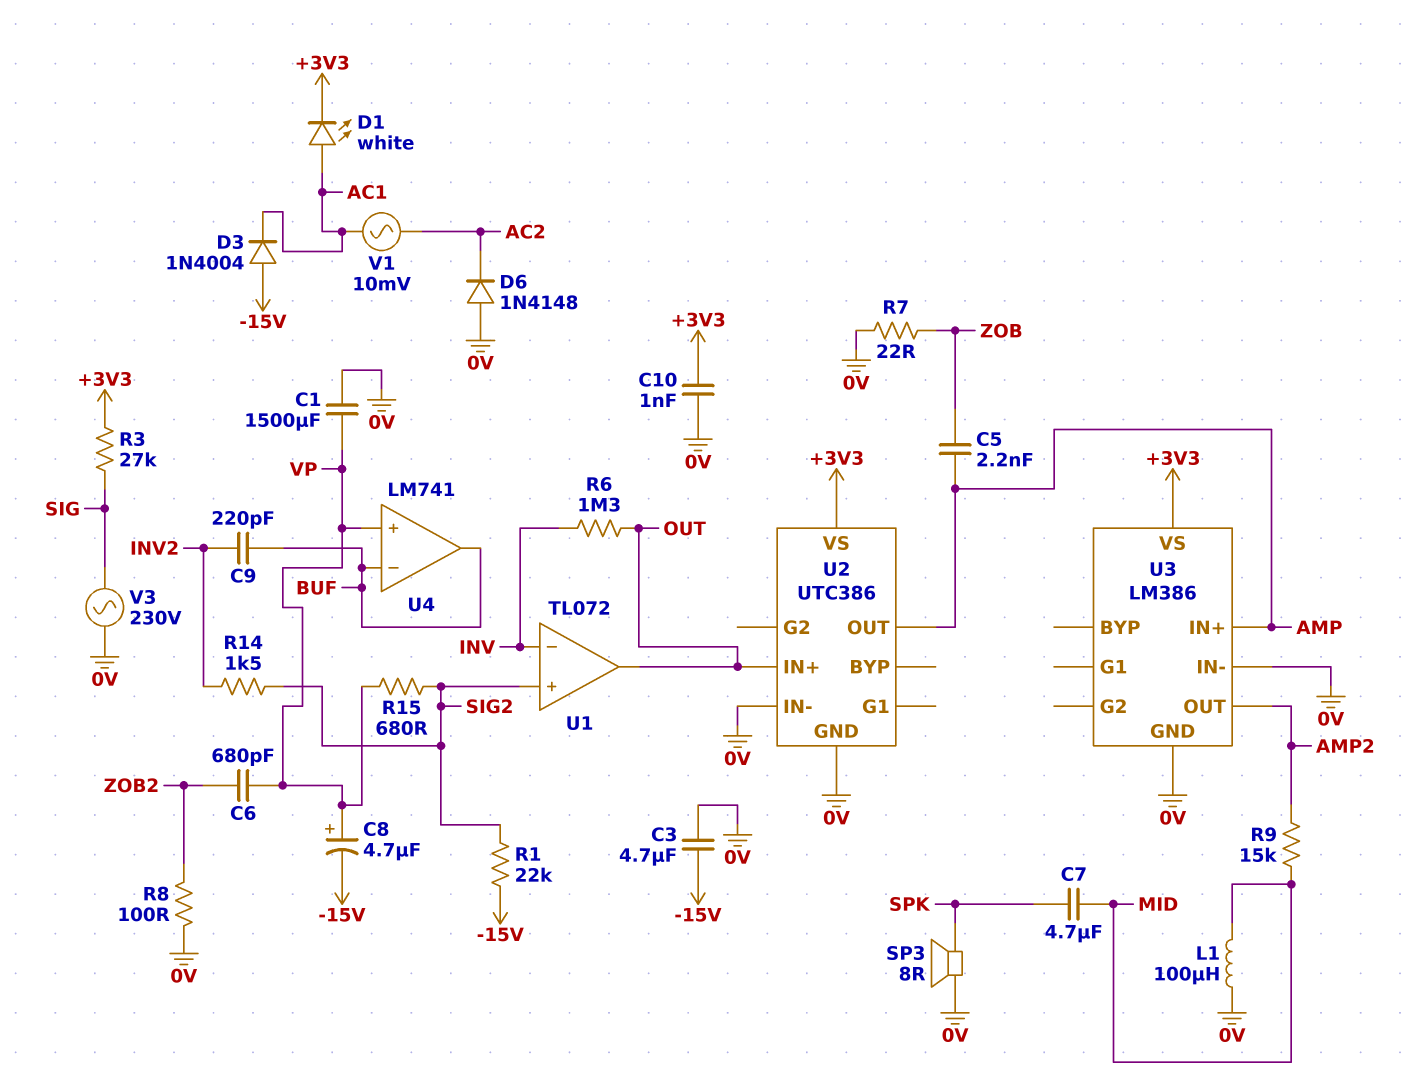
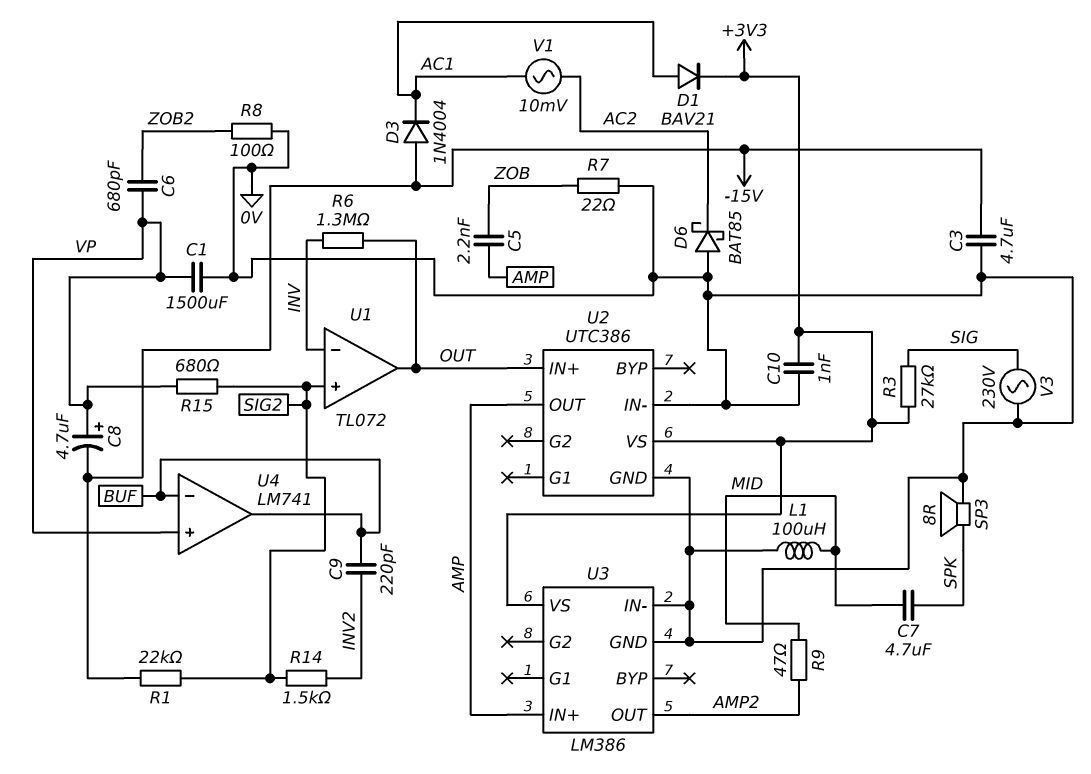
D1: LED white (A AC1, K +3V3) -> diode BAV21 (A AC1, K +3V3)
D6: diode 1N4148 (A 0V, K AC2) -> schottky BAT85 (A 0V, K AC2)
R9: 15k (AMP2, MID) -> 47 (AMP2, MID)

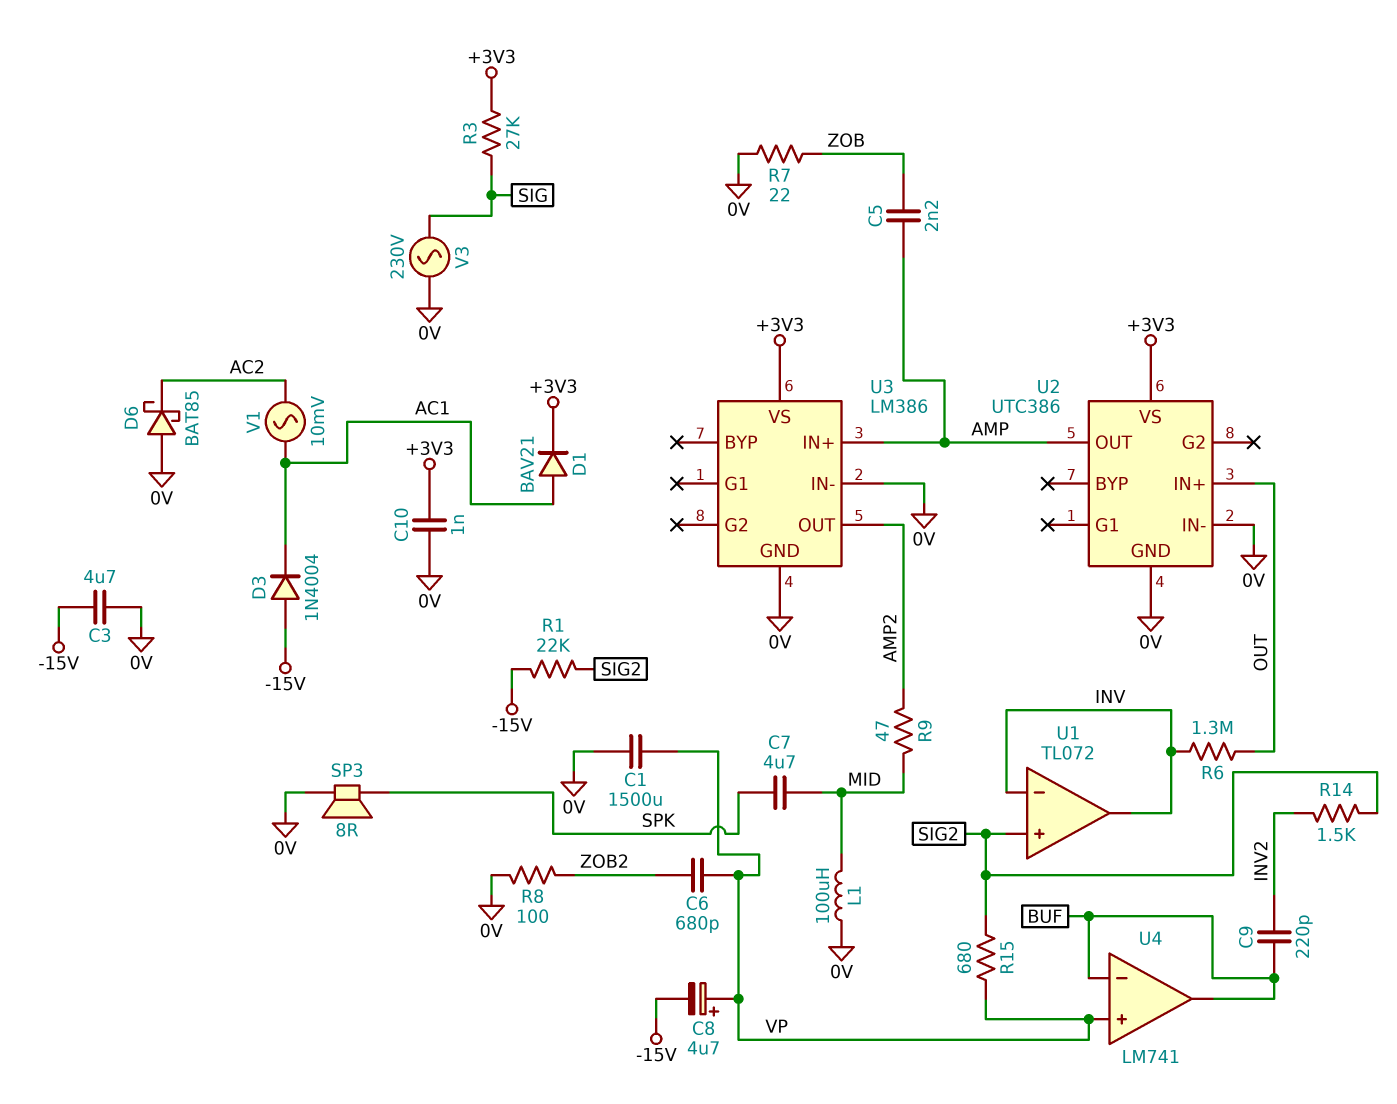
U1 pin out: OUT -> INV

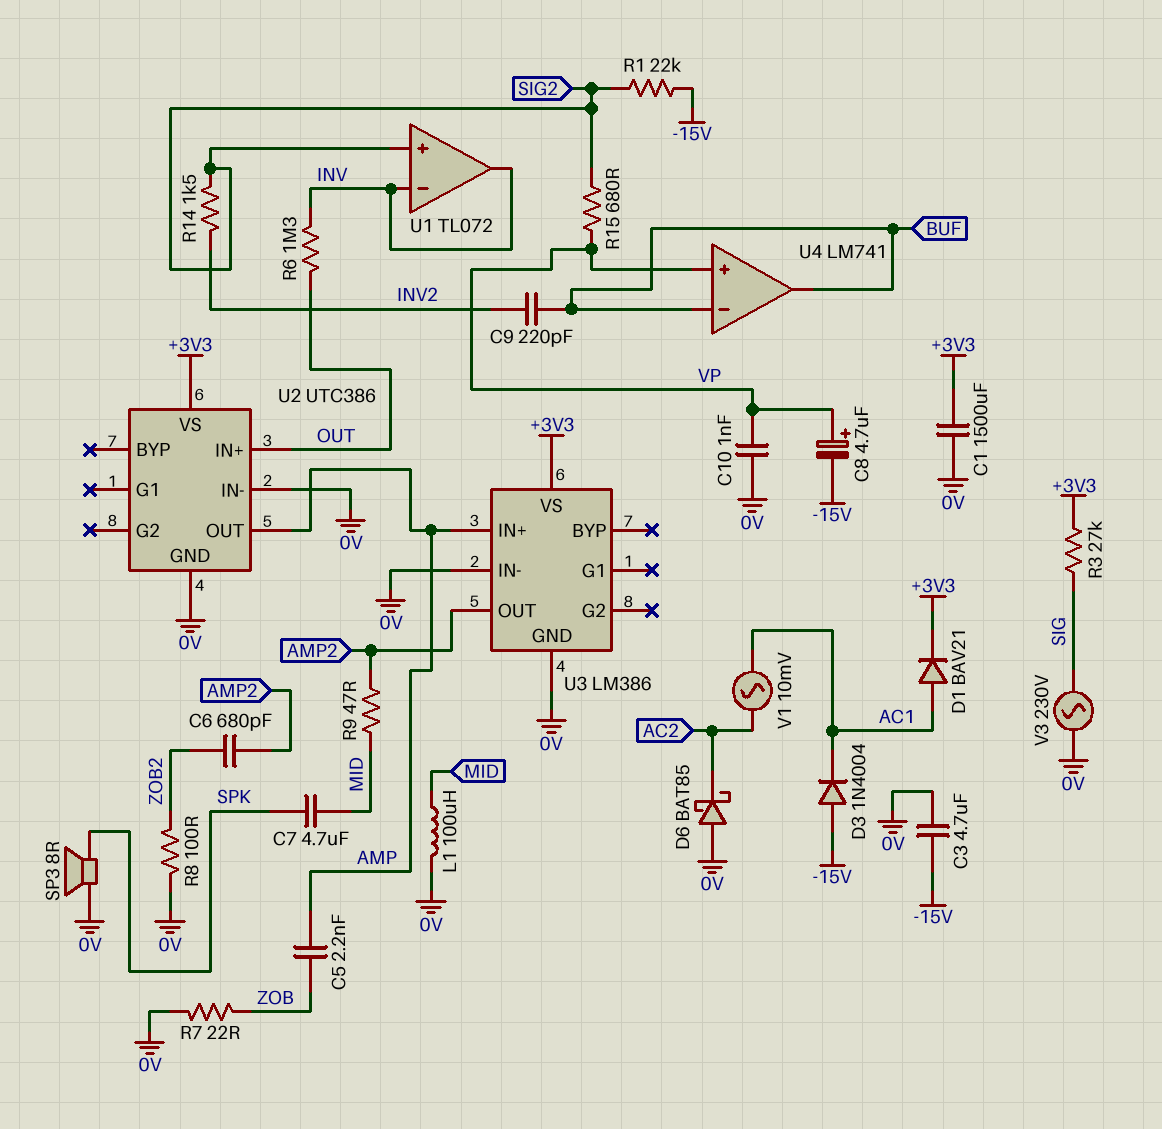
C1: 1500uF (0V, VP) -> 1500uF (+3V3, 0V)
C6: 680pF (VP, ZOB2) -> 680pF (AMP2, ZOB2)
C10: 1nF (+3V3, 0V) -> 1nF (0V, VP)

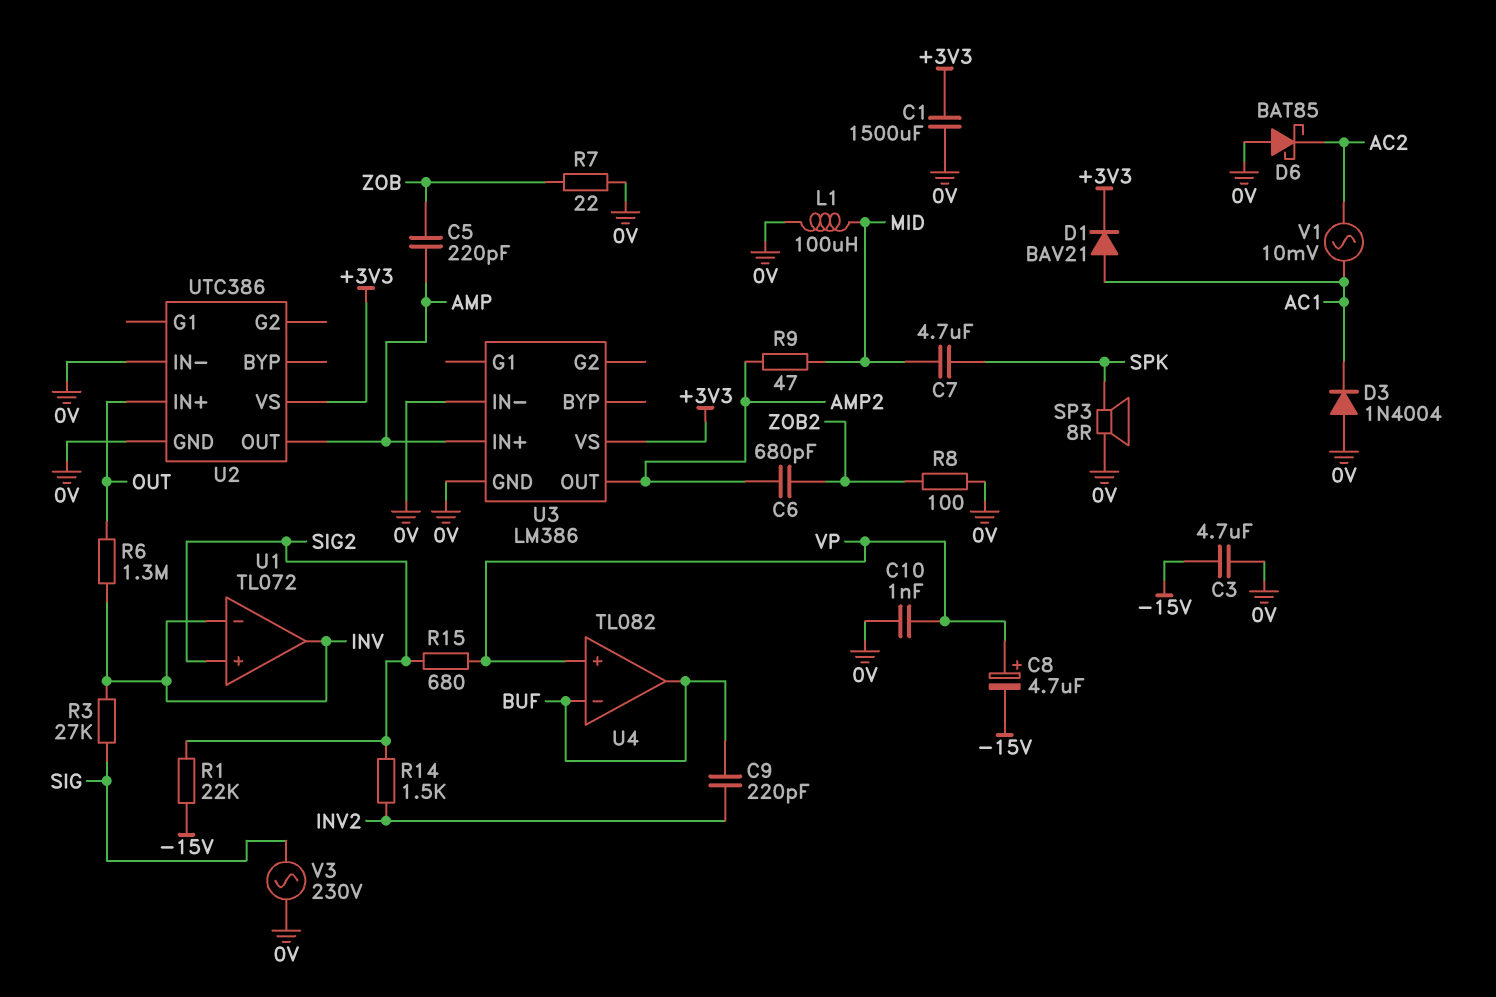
C5: 2.2nF (AMP, ZOB) -> 220pF (AMP, ZOB)
D3: diode 1N4004 (A -15V, K AC1) -> diode 1N4004 (A 0V, K AC1)
R3: 27k (+3V3, SIG) -> 27k (INV, SIG)
U4: LM741 -> TL082

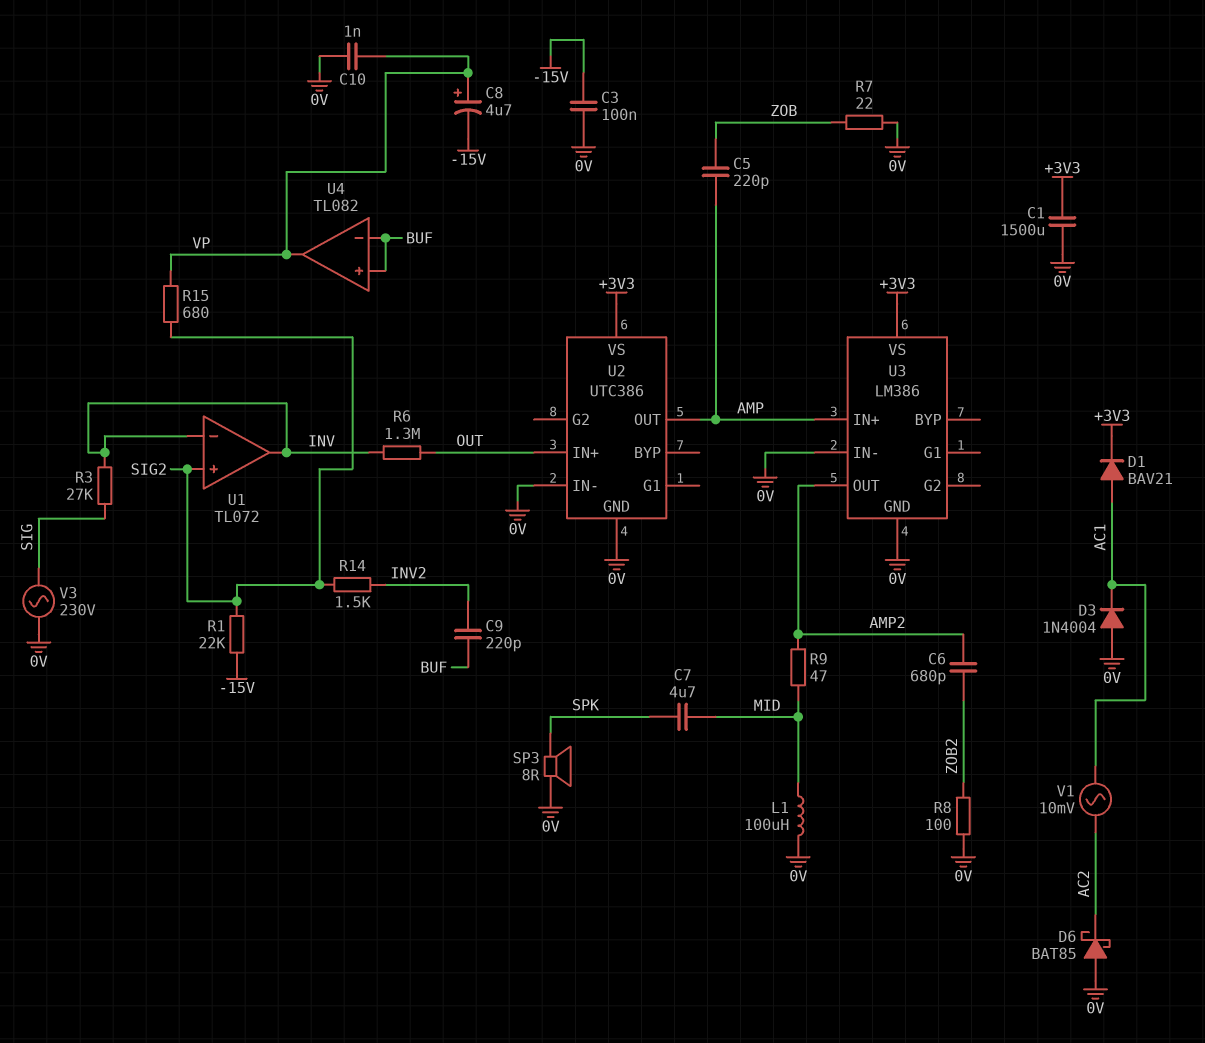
C3: 4.7uF (-15V, 0V) -> 100nF (-15V, 0V)
U4 pin in+: VP -> BUF
U4 pin out: BUF -> VP

